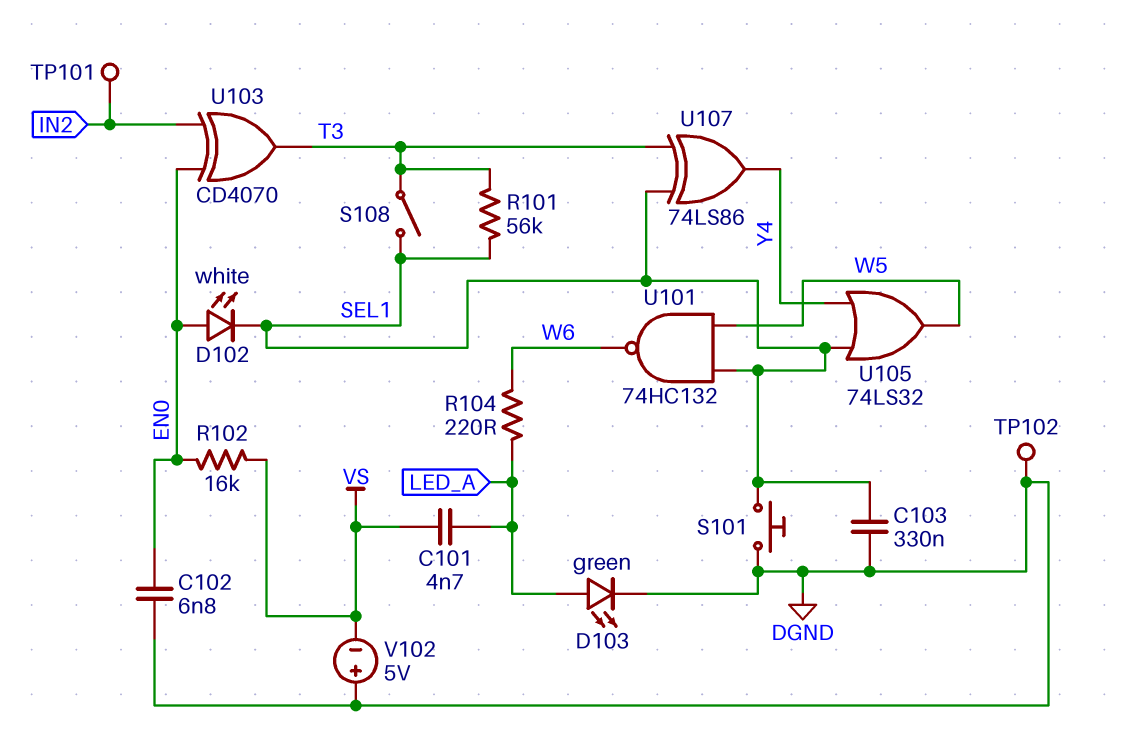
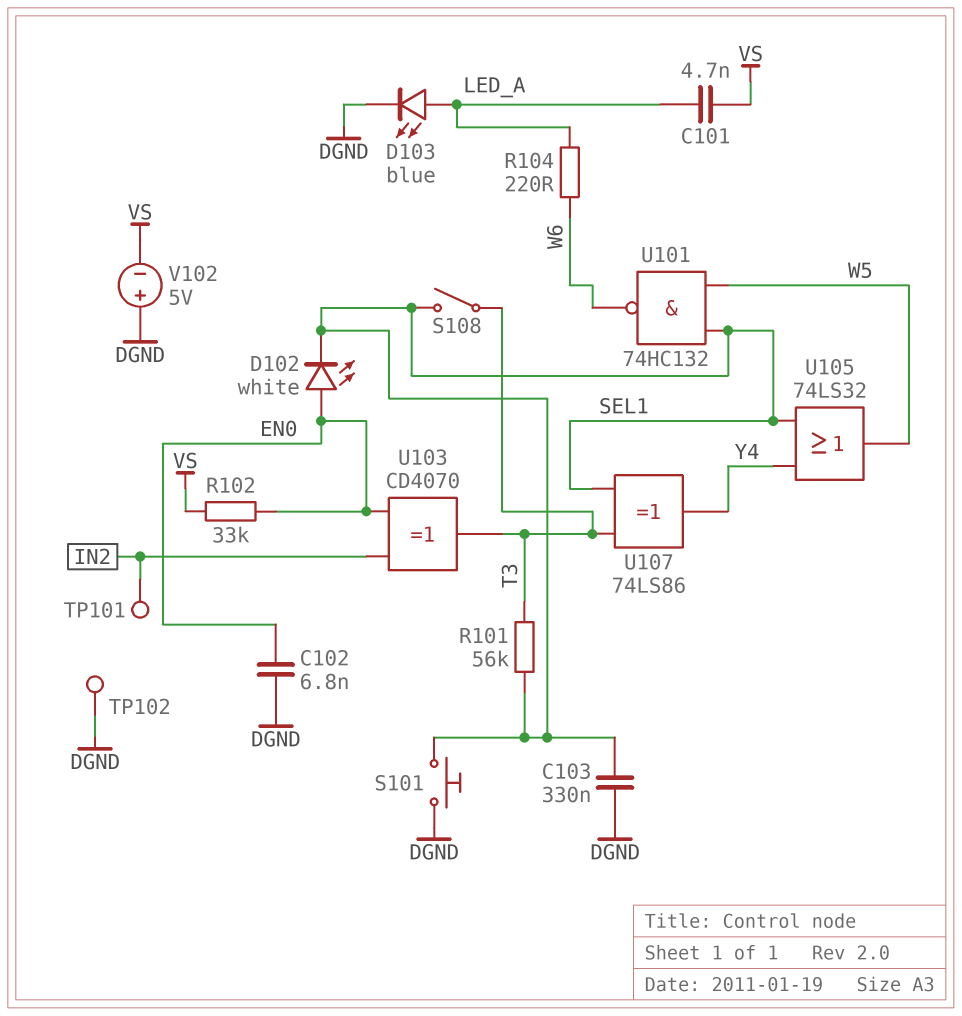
D103: LED green (A LED_A, K DGND) -> LED blue (A LED_A, K DGND)
R102: 16k (EN0, VS) -> 33k (EN0, VS)

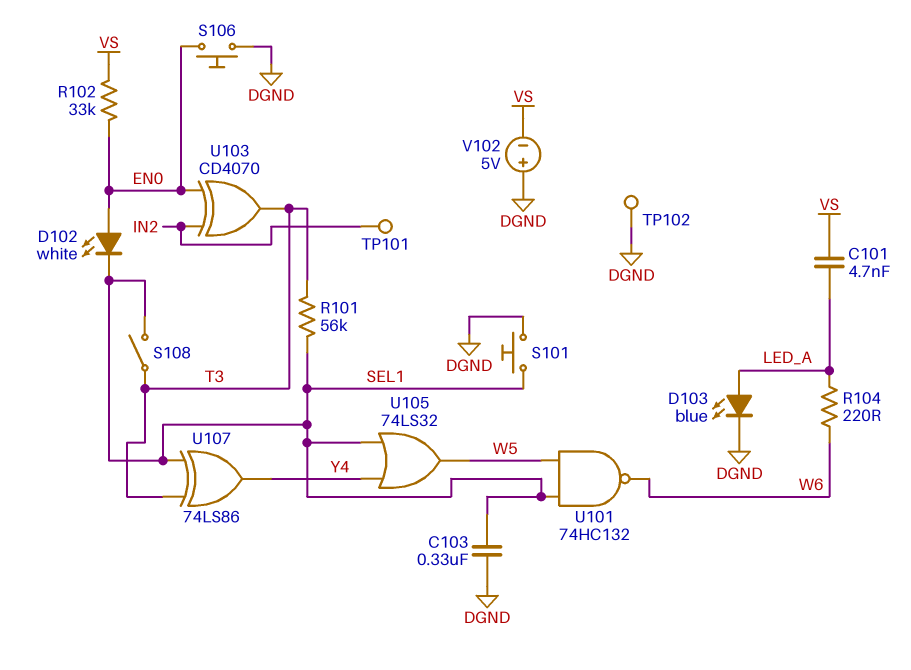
C102: 6.8nF (DGND, EN0) -> none
S106: none -> button (DGND, EN0)

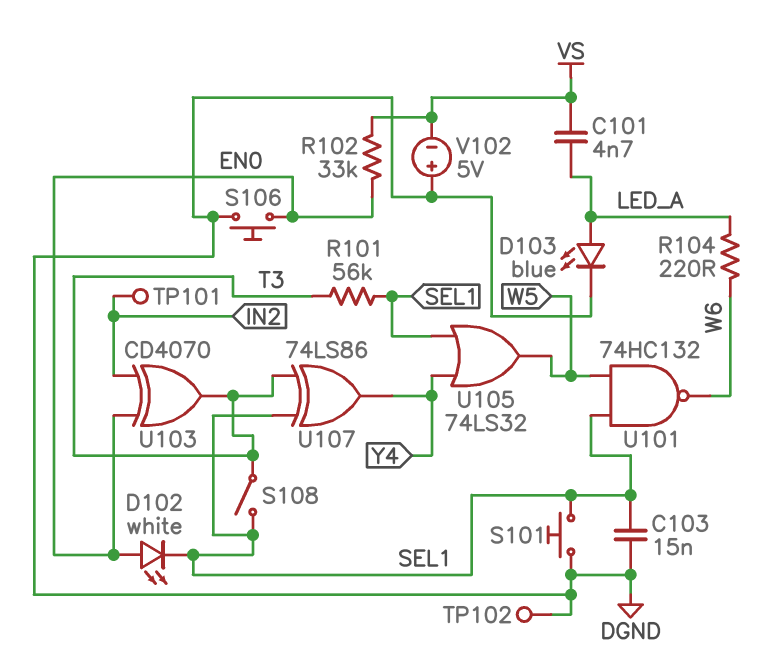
C103: 330nF (DGND, SEL1) -> 15nF (DGND, SEL1)

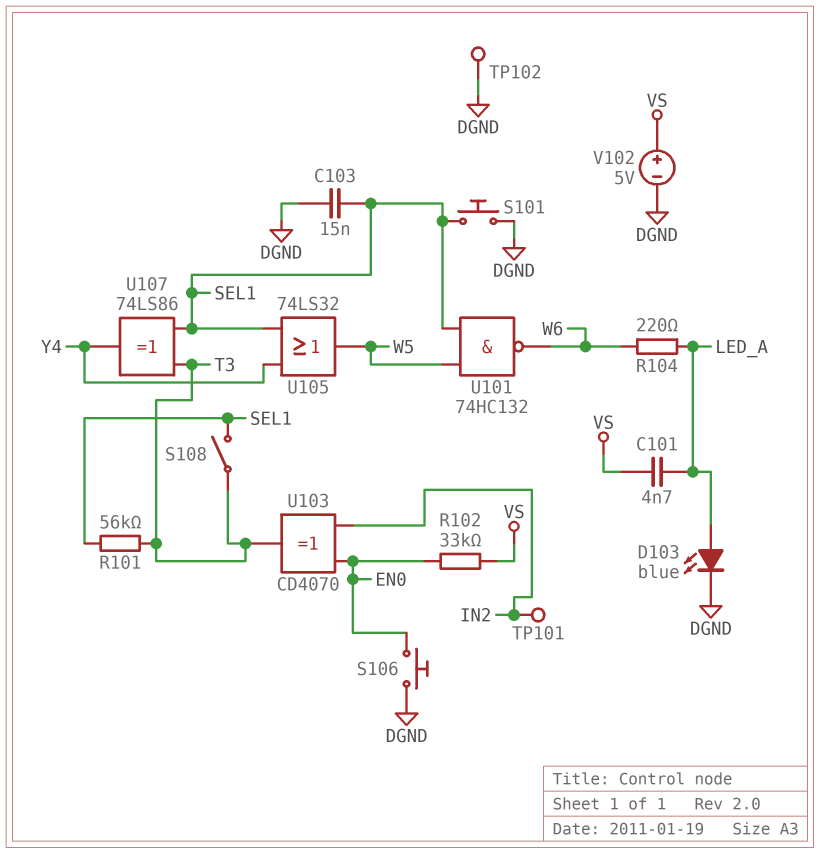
D102: LED white (A EN0, K SEL1) -> none
V102: 5V (plus DGND, minus VS) -> 5V (plus VS, minus DGND)

